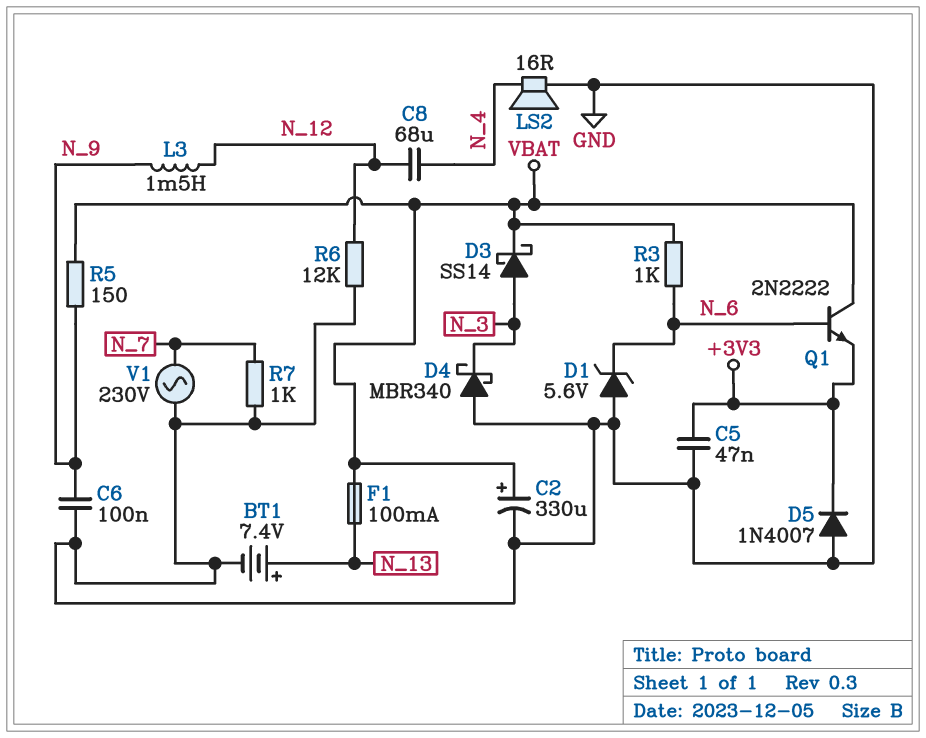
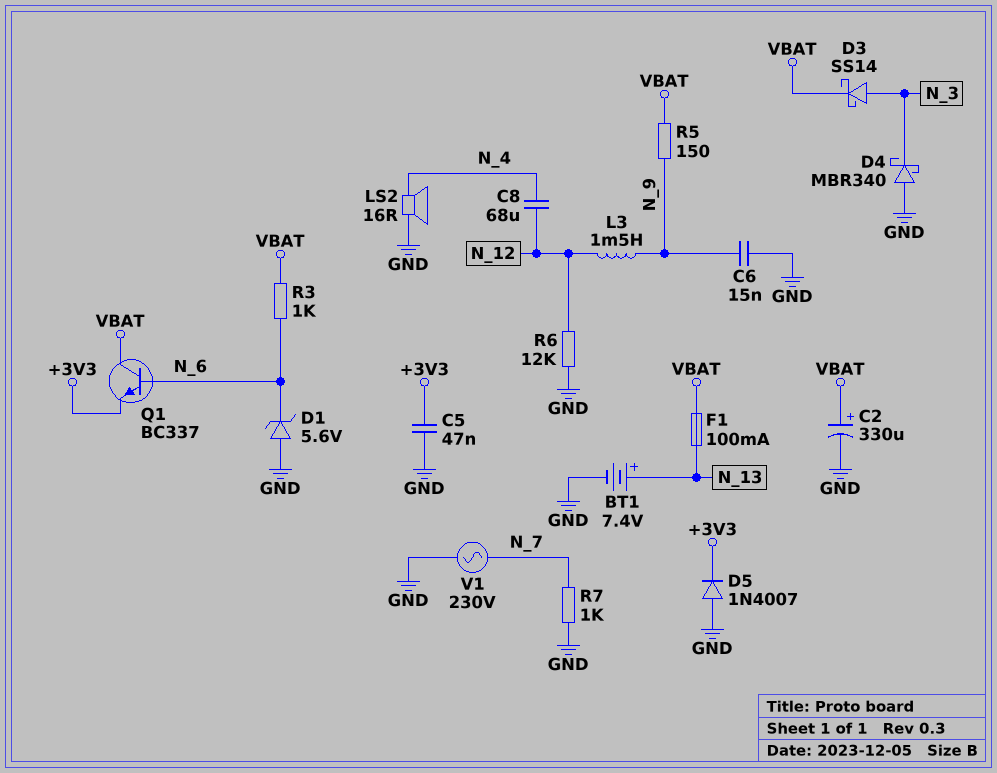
C6: 100nF (GND, N_9) -> 15nF (GND, N_9)
Q1: NPN 2N2222 (B N_6, C VBAT, E +3V3) -> NPN BC337 (B N_6, C VBAT, E +3V3)

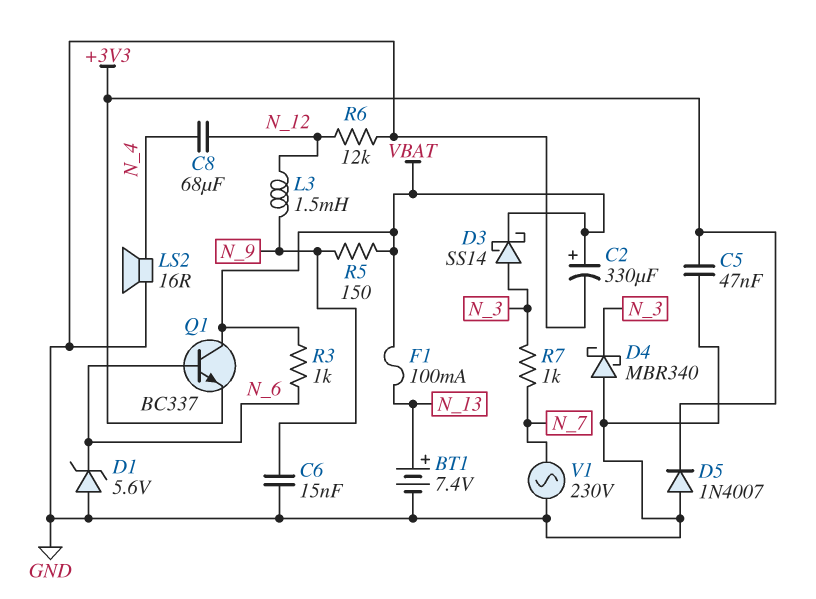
R7: 1k (GND, N_7) -> 1k (N_3, N_7)

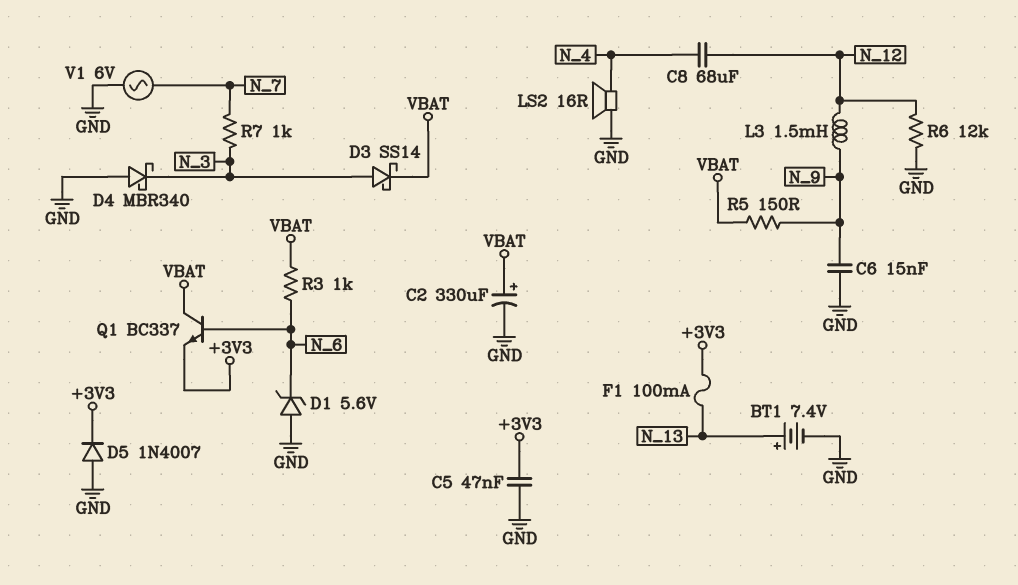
F1: 100mA (N_13, VBAT) -> 100mA (+3V3, N_13)
V1: AC 230V (GND, N_7) -> AC 6V (GND, N_7)

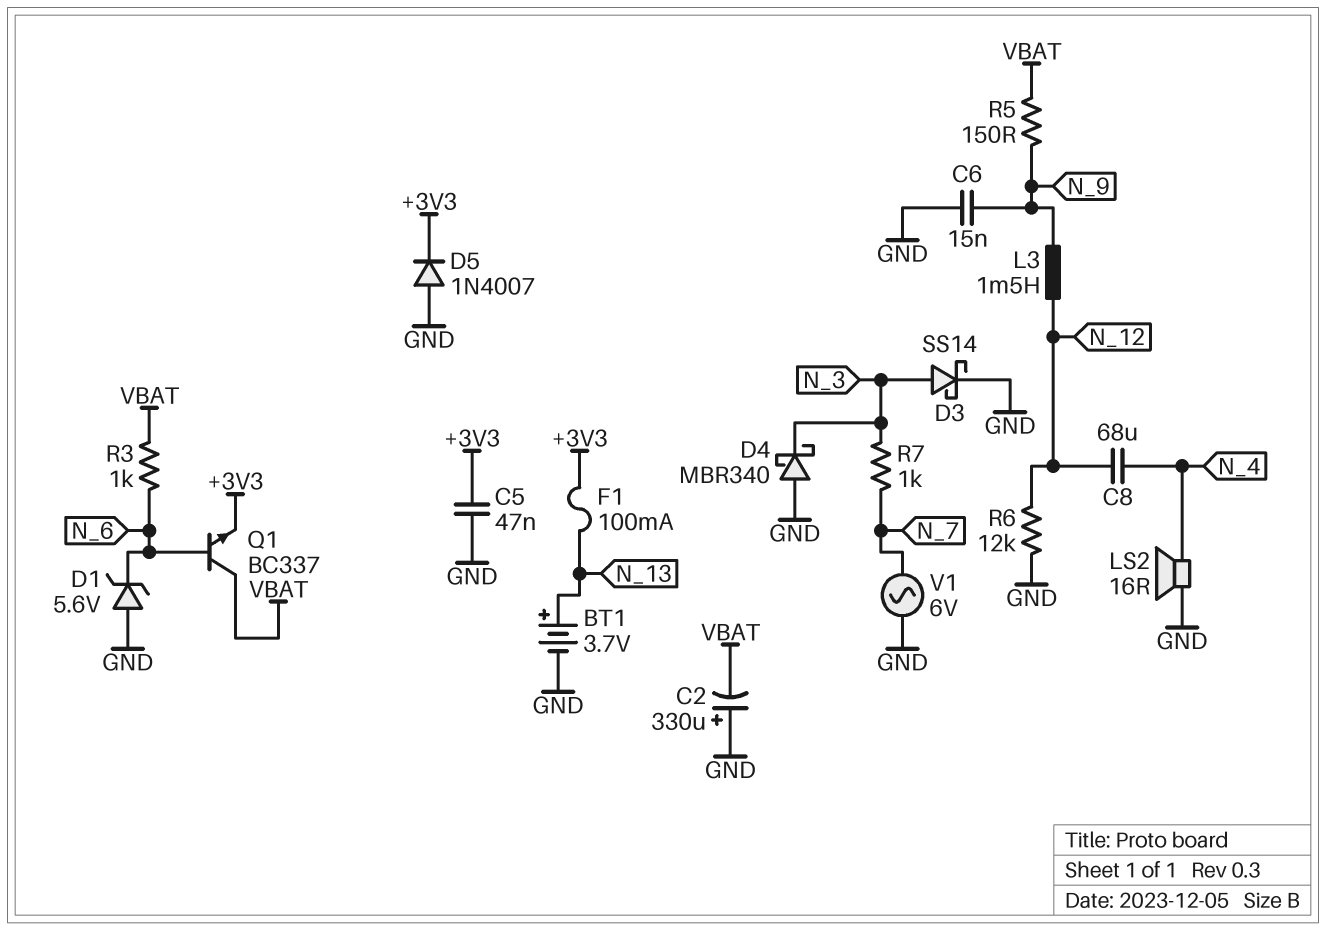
BT1: 7.4V (plus N_13, minus GND) -> 3.7V (plus N_13, minus GND)
C2: 330uF (plus VBAT, minus GND) -> 330uF (plus GND, minus VBAT)
D3: schottky SS14 (A N_3, K VBAT) -> schottky SS14 (A N_3, K GND)

